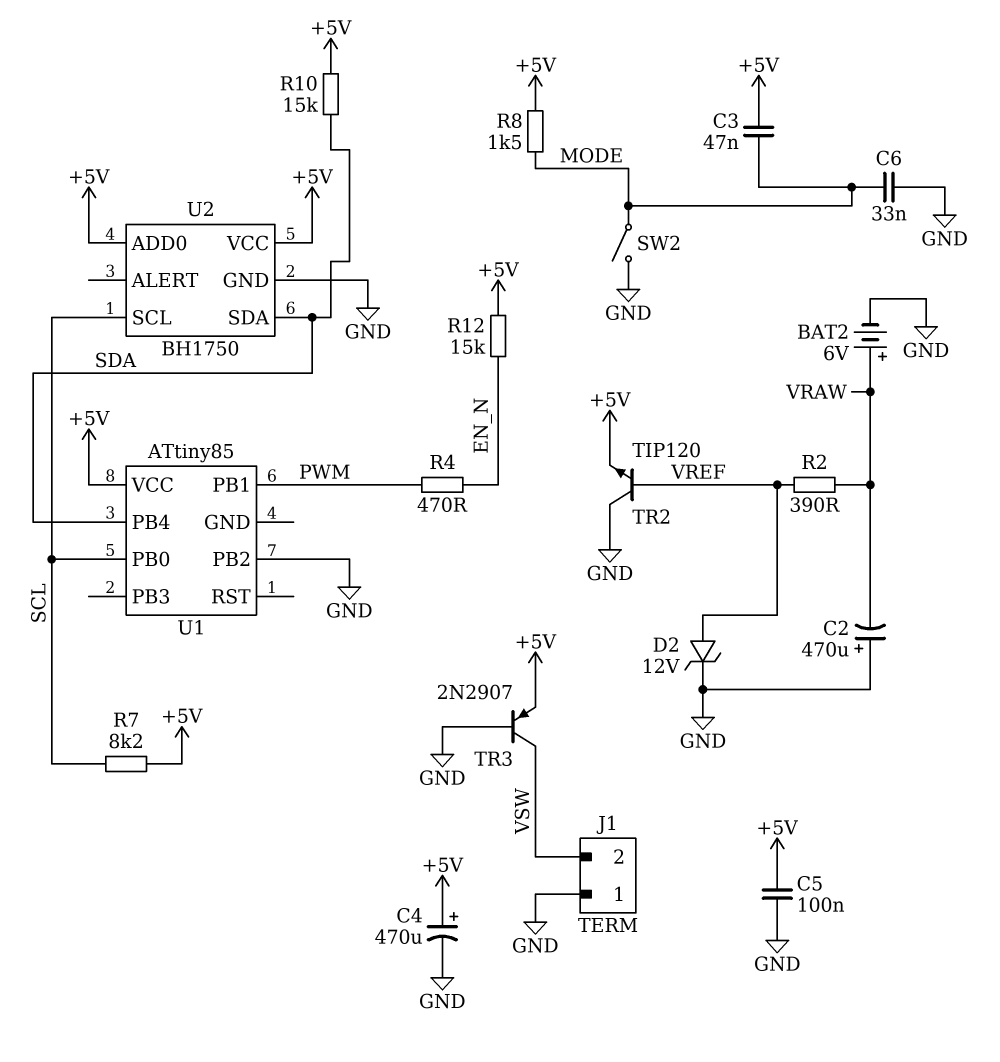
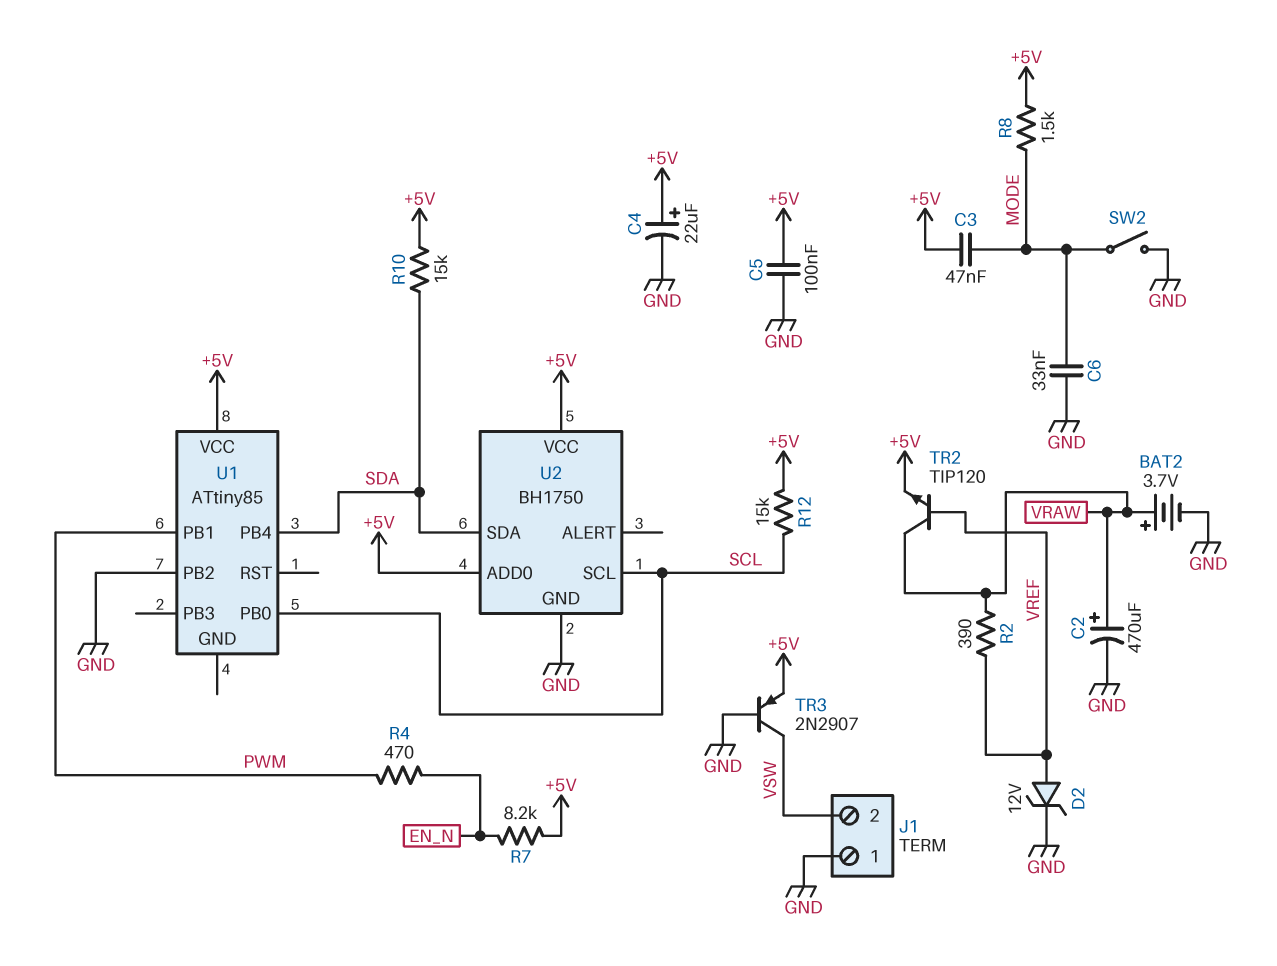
BAT2: 6V (plus VRAW, minus GND) -> 3.7V (plus VRAW, minus GND)
C2: 470uF (plus GND, minus VRAW) -> 470uF (plus VRAW, minus GND)
C4: 470uF (plus +5V, minus GND) -> 22uF (plus +5V, minus GND)
R7: 8.2k (+5V, SCL) -> 8.2k (+5V, EN_N)
R12: 15k (+5V, EN_N) -> 15k (+5V, SCL)
TR2: NPN TIP120 (B VREF, C GND, E +5V) -> NPN TIP120 (B VREF, C VRAW, E +5V)

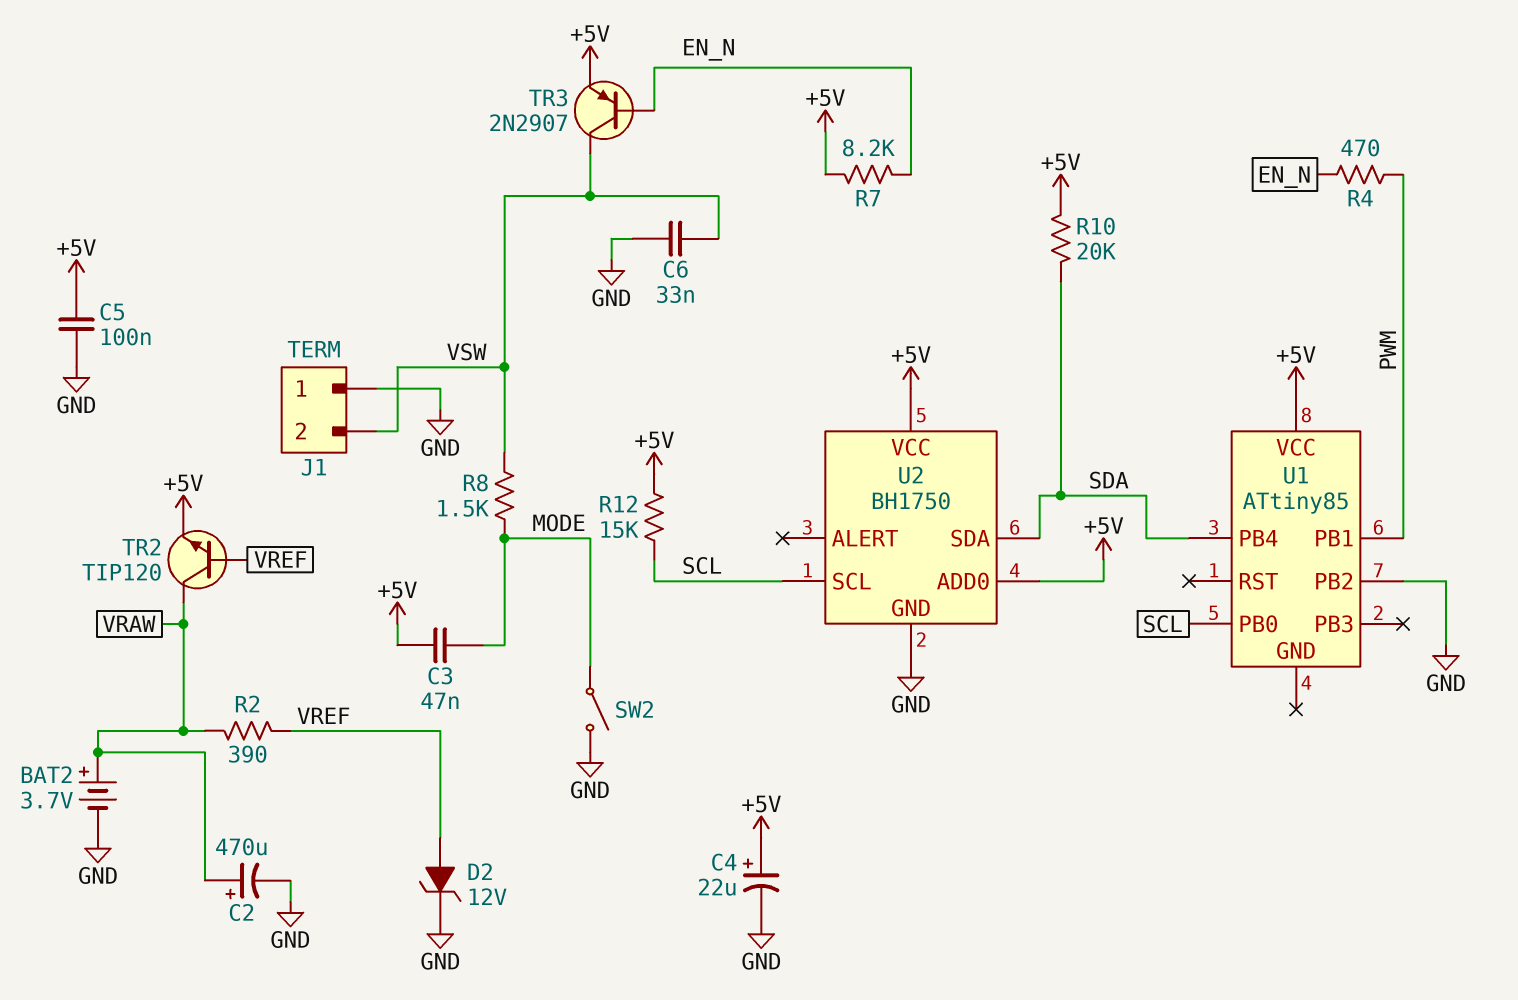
C6: 33nF (GND, MODE) -> 33nF (GND, VSW)
R8: 1.5k (+5V, MODE) -> 1.5k (MODE, VSW)
R10: 15k (+5V, SDA) -> 20k (+5V, SDA)
TR3: PNP 2N2907 (B GND, C VSW, E +5V) -> PNP 2N2907 (B EN_N, C VSW, E +5V)

